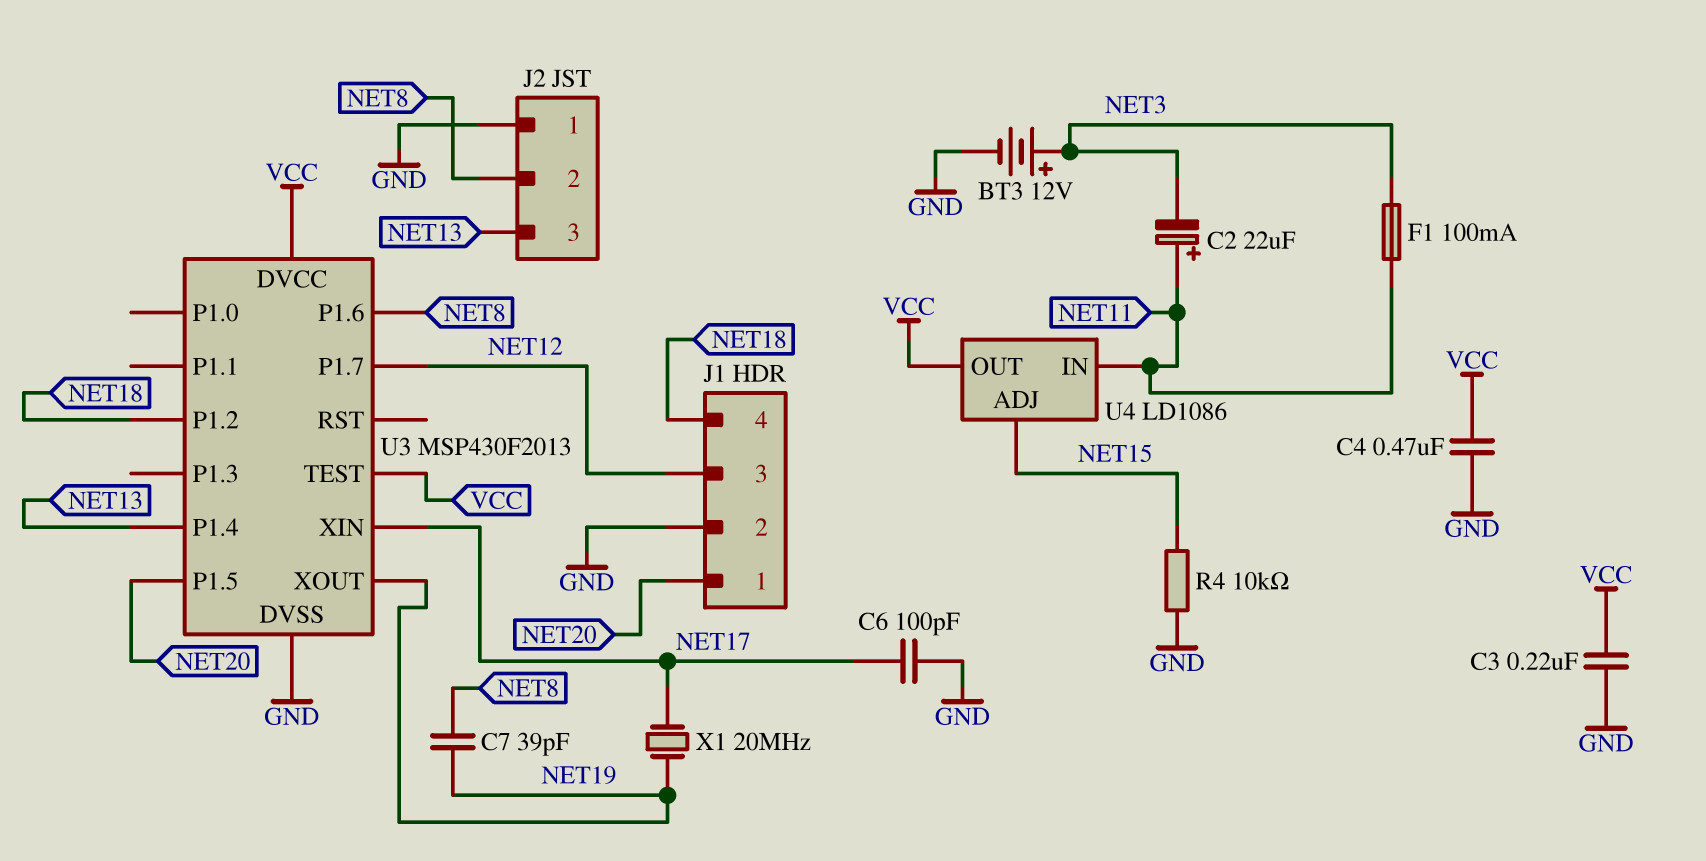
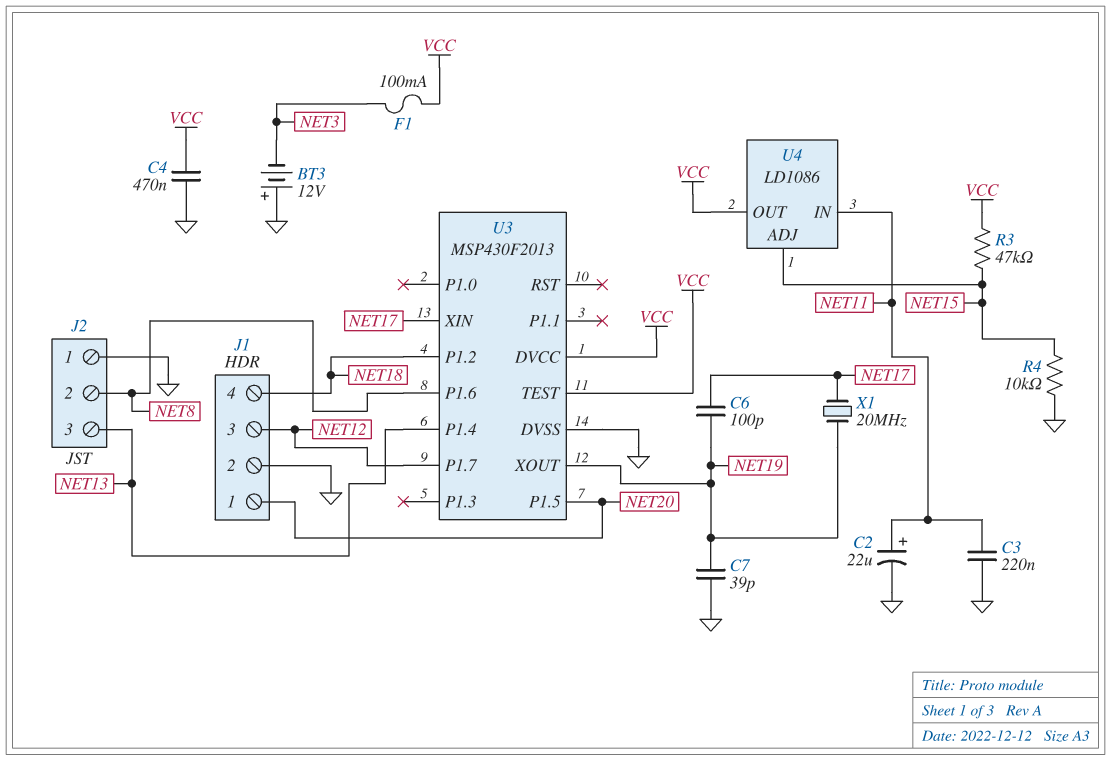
BT3: 12V (plus NET3, minus GND) -> 12V (plus GND, minus NET3)
C2: 22uF (plus NET11, minus NET3) -> 22uF (plus NET11, minus GND)
C3: 220nF (GND, VCC) -> 220nF (GND, NET11)
C6: 100pF (GND, NET17) -> 100pF (NET17, NET19)
C7: 39pF (NET8, NET19) -> 39pF (GND, NET19)
F1: 100mA (NET3, NET11) -> 100mA (NET3, VCC)
R3: none -> 47k (NET15, VCC)

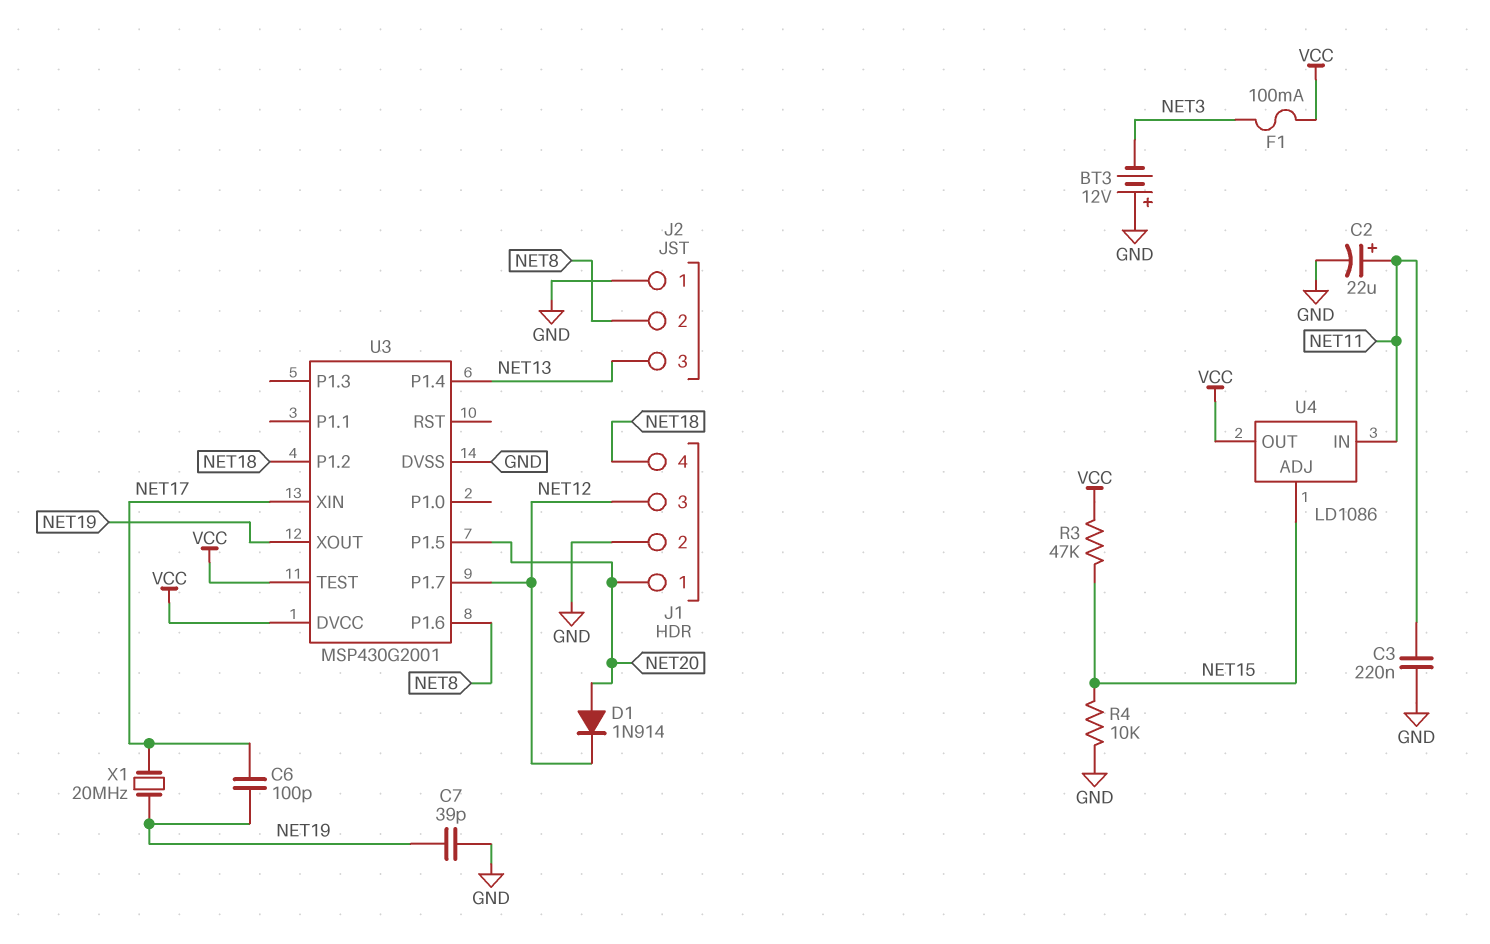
C4: 470nF (GND, VCC) -> none
D1: none -> diode 1N914 (A NET20, K NET12)
U3: MSP430F2013 -> MSP430G2001

